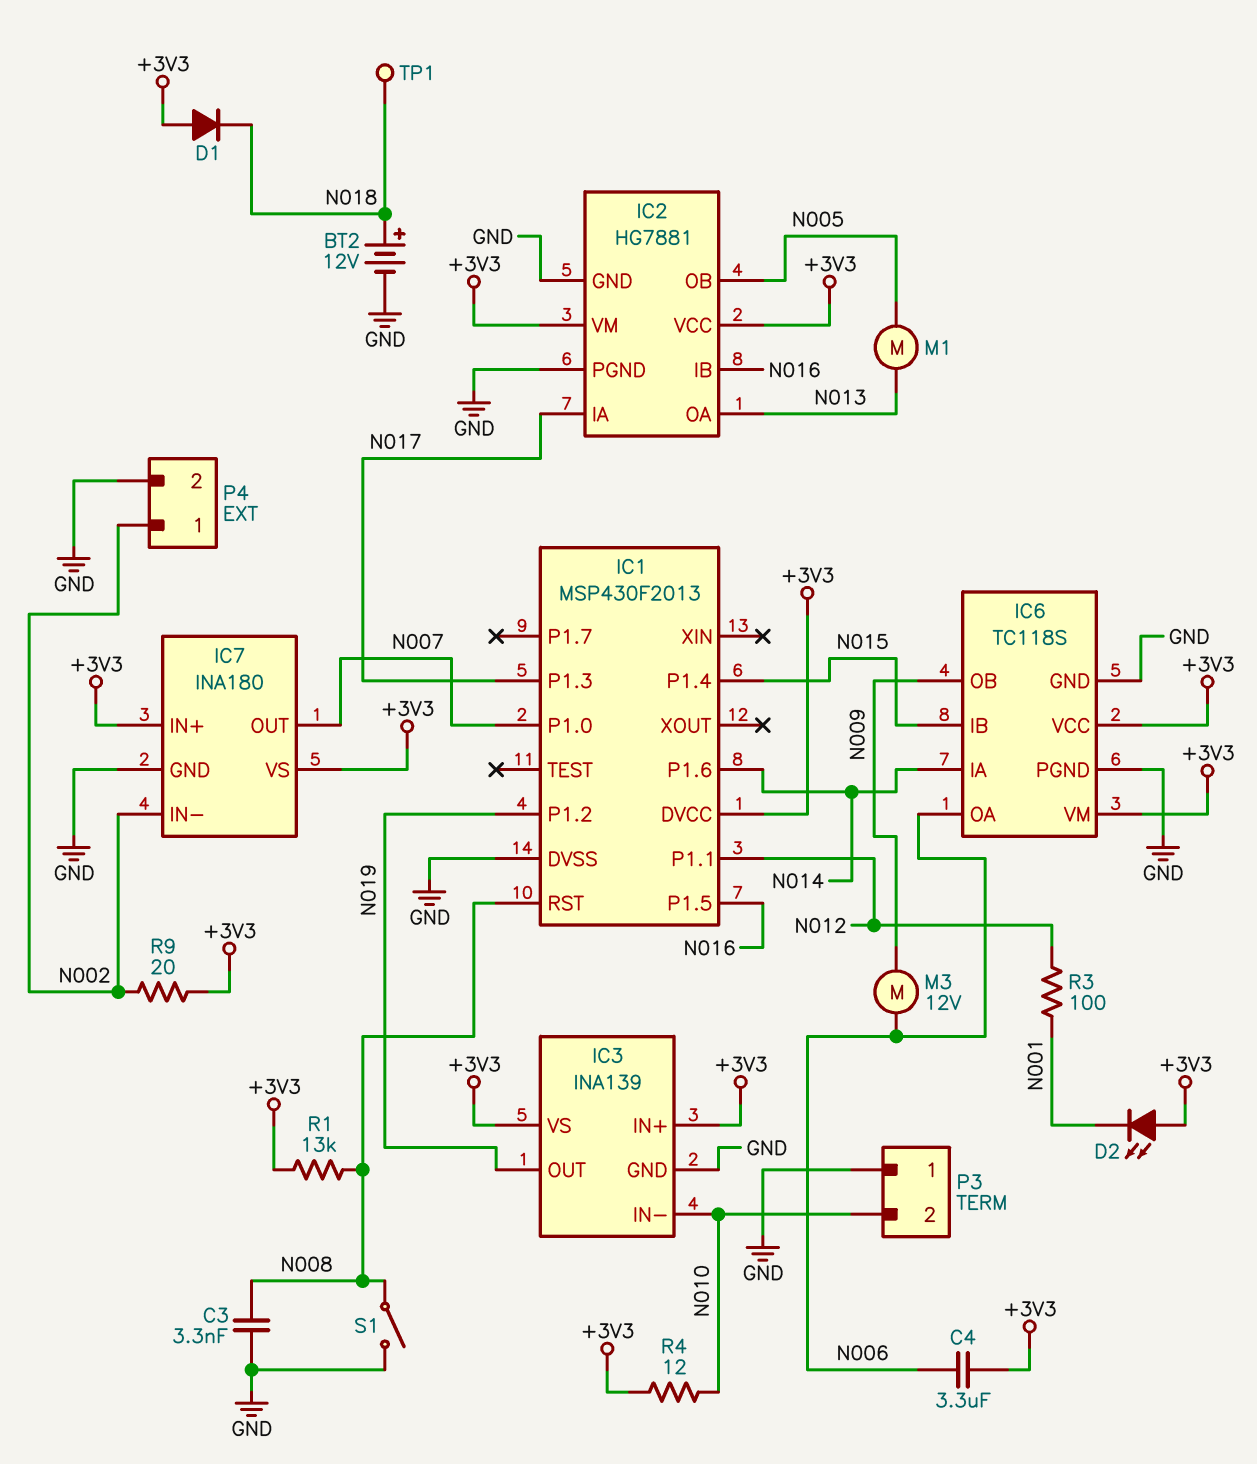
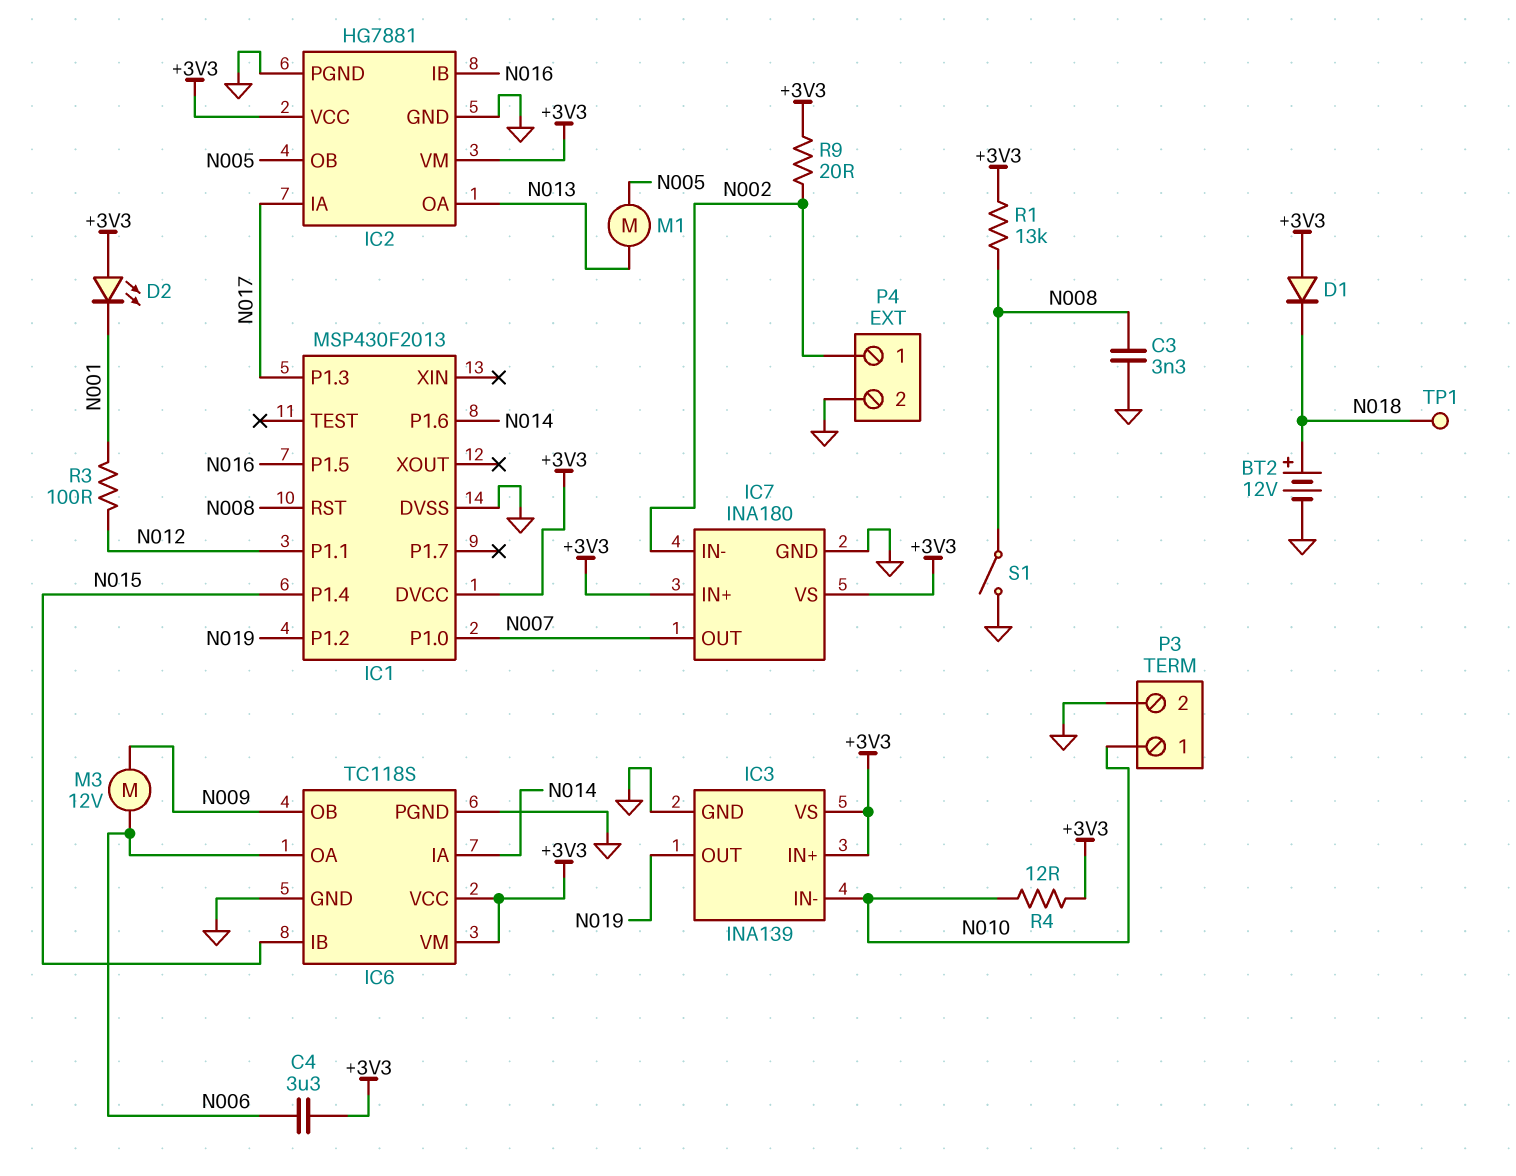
P3 pin 1: GND -> N010
P3 pin 2: N010 -> GND

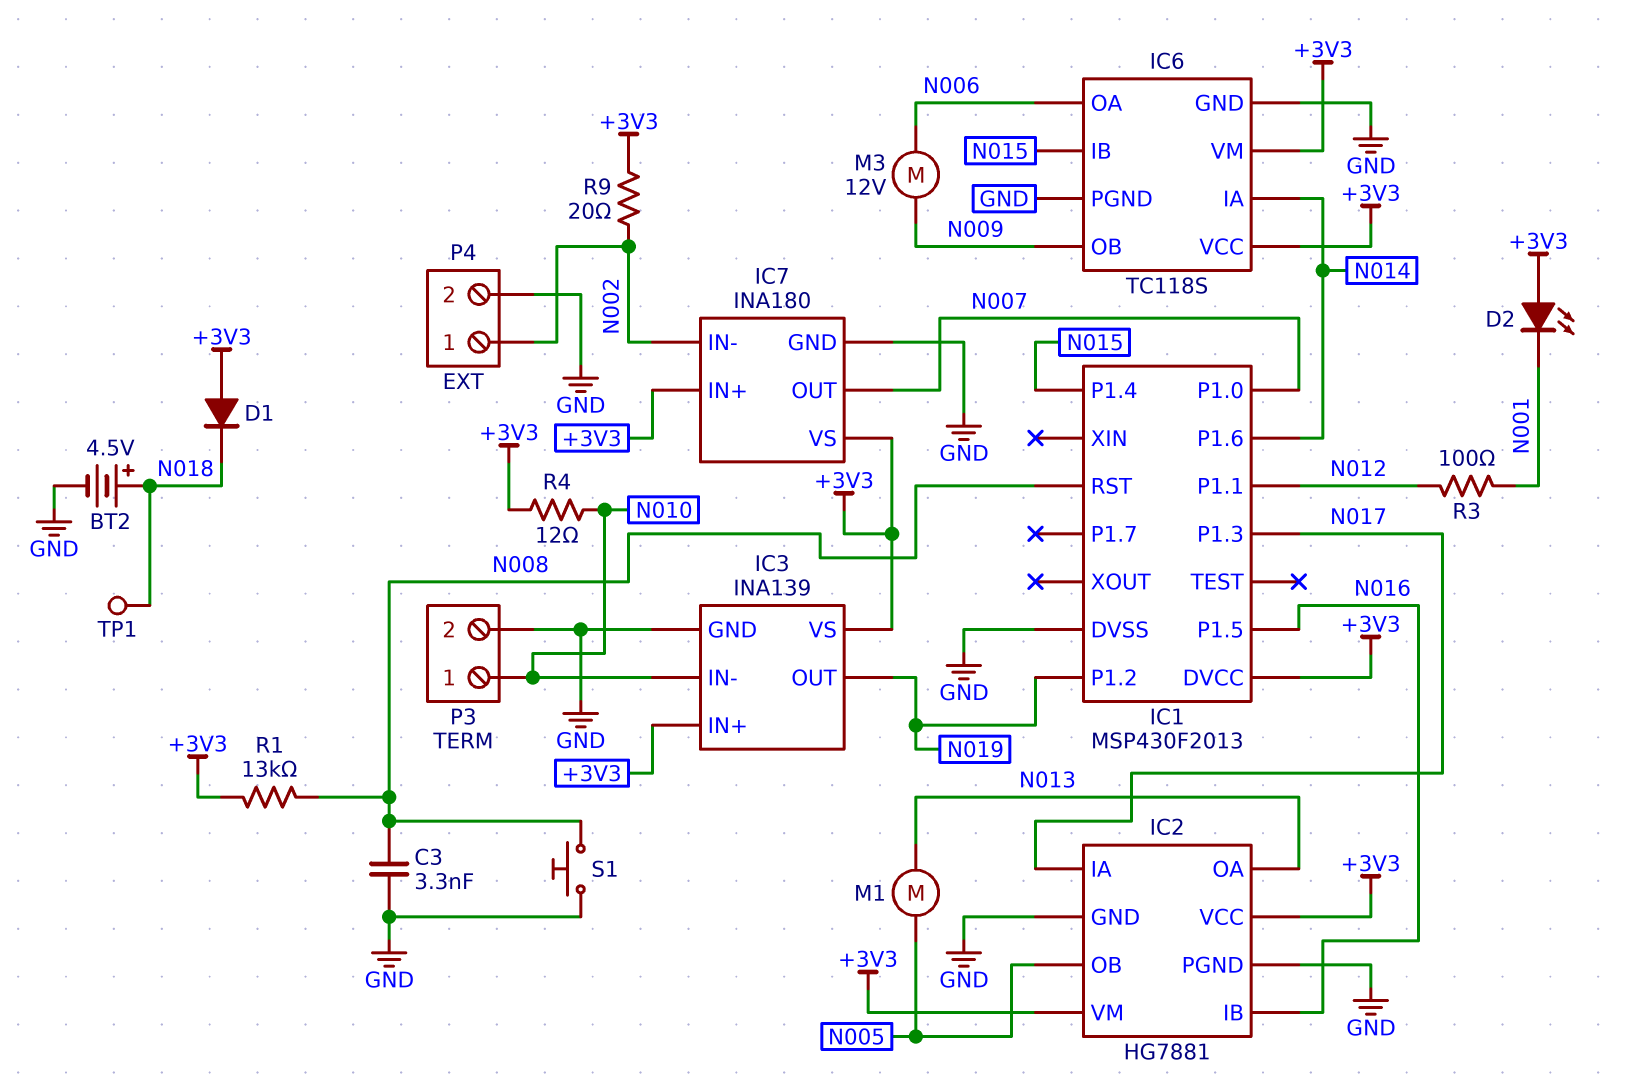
BT2: 12V (plus N018, minus GND) -> 4.5V (plus N018, minus GND)
C4: 3.3uF (+3V3, N006) -> none
S1: switch (GND, N008) -> button (GND, N008)

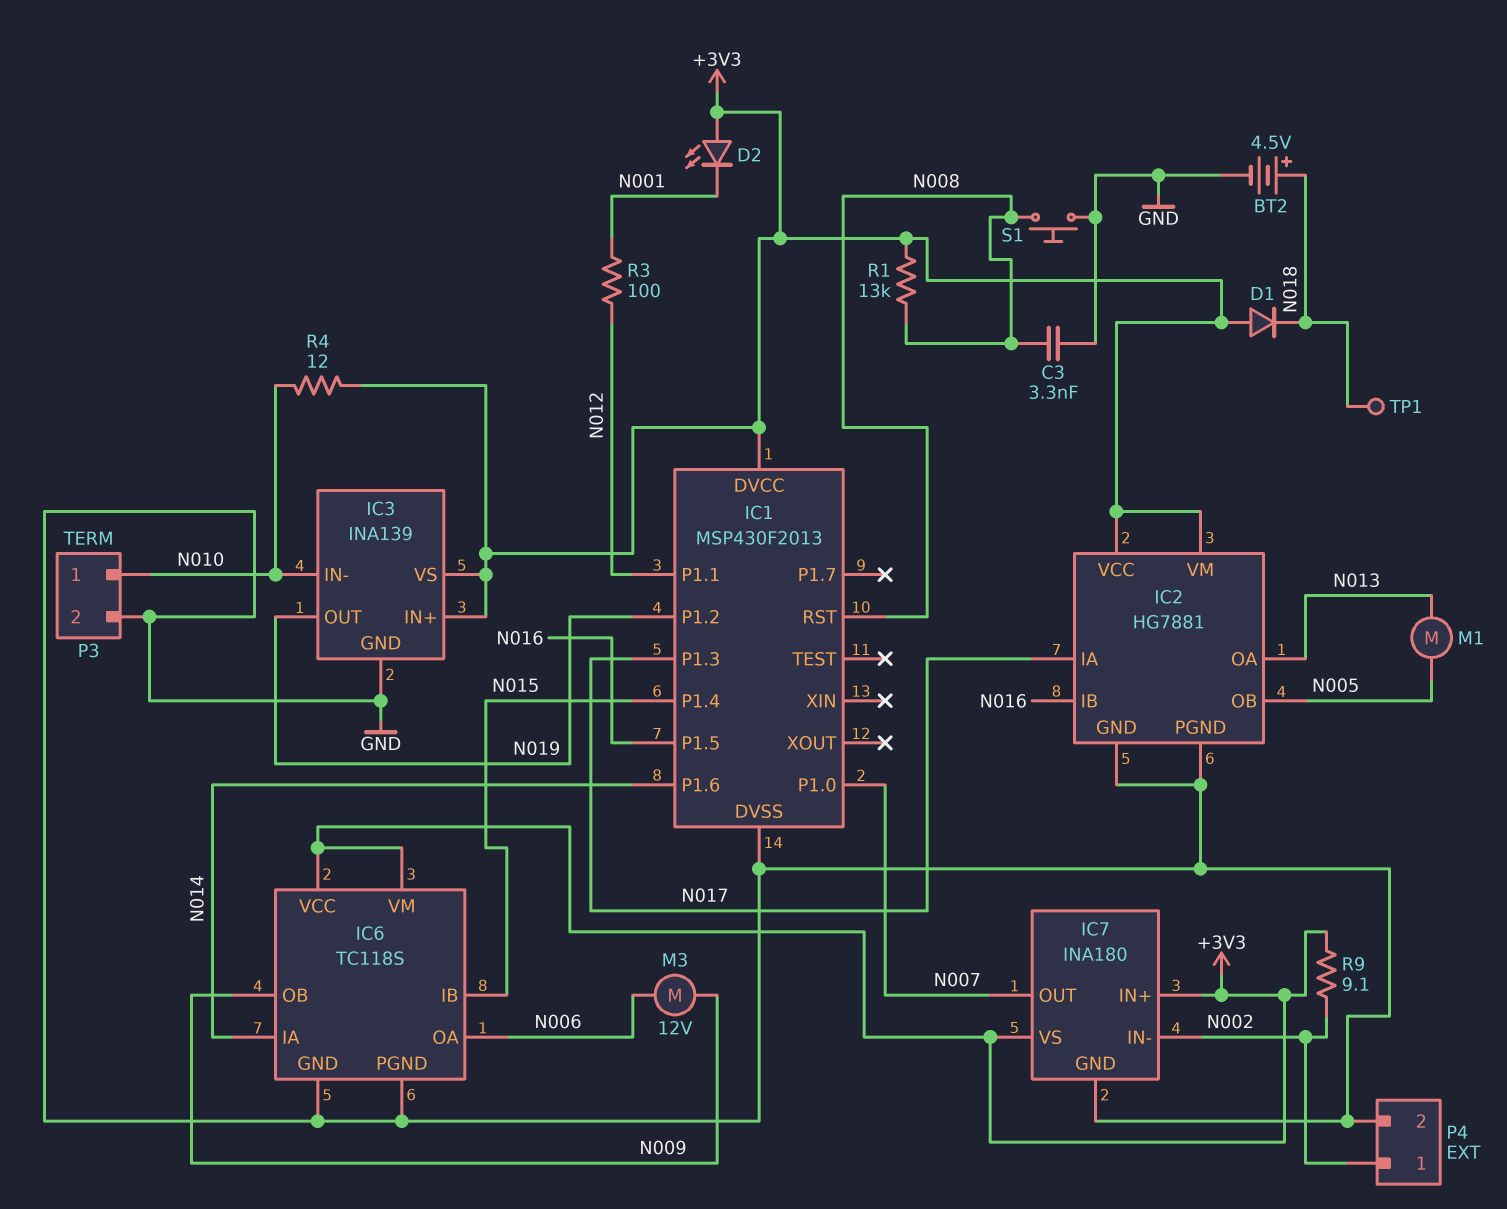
R9: 20 (+3V3, N002) -> 9.1 (+3V3, N002)

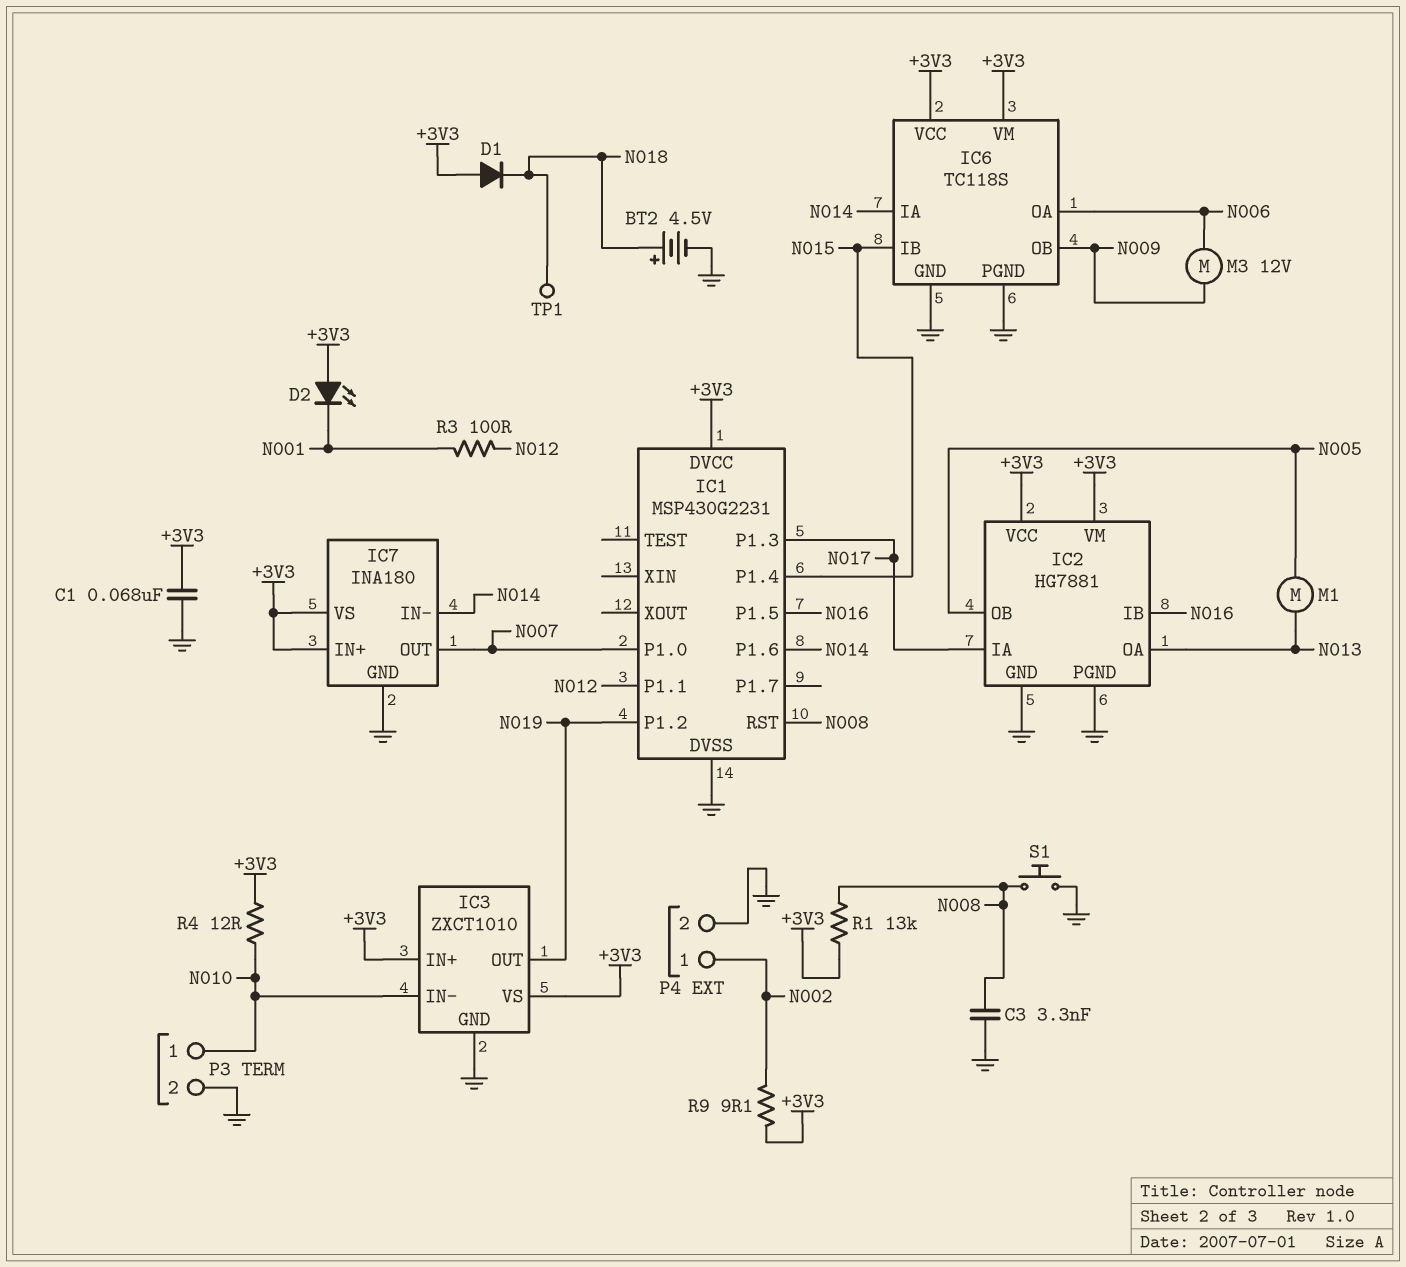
C1: none -> 68nF (+3V3, GND)
IC1: MSP430F2013 -> MSP430G2231
IC3: INA139 -> ZXCT1010
IC7 pin IN-: N002 -> N014

